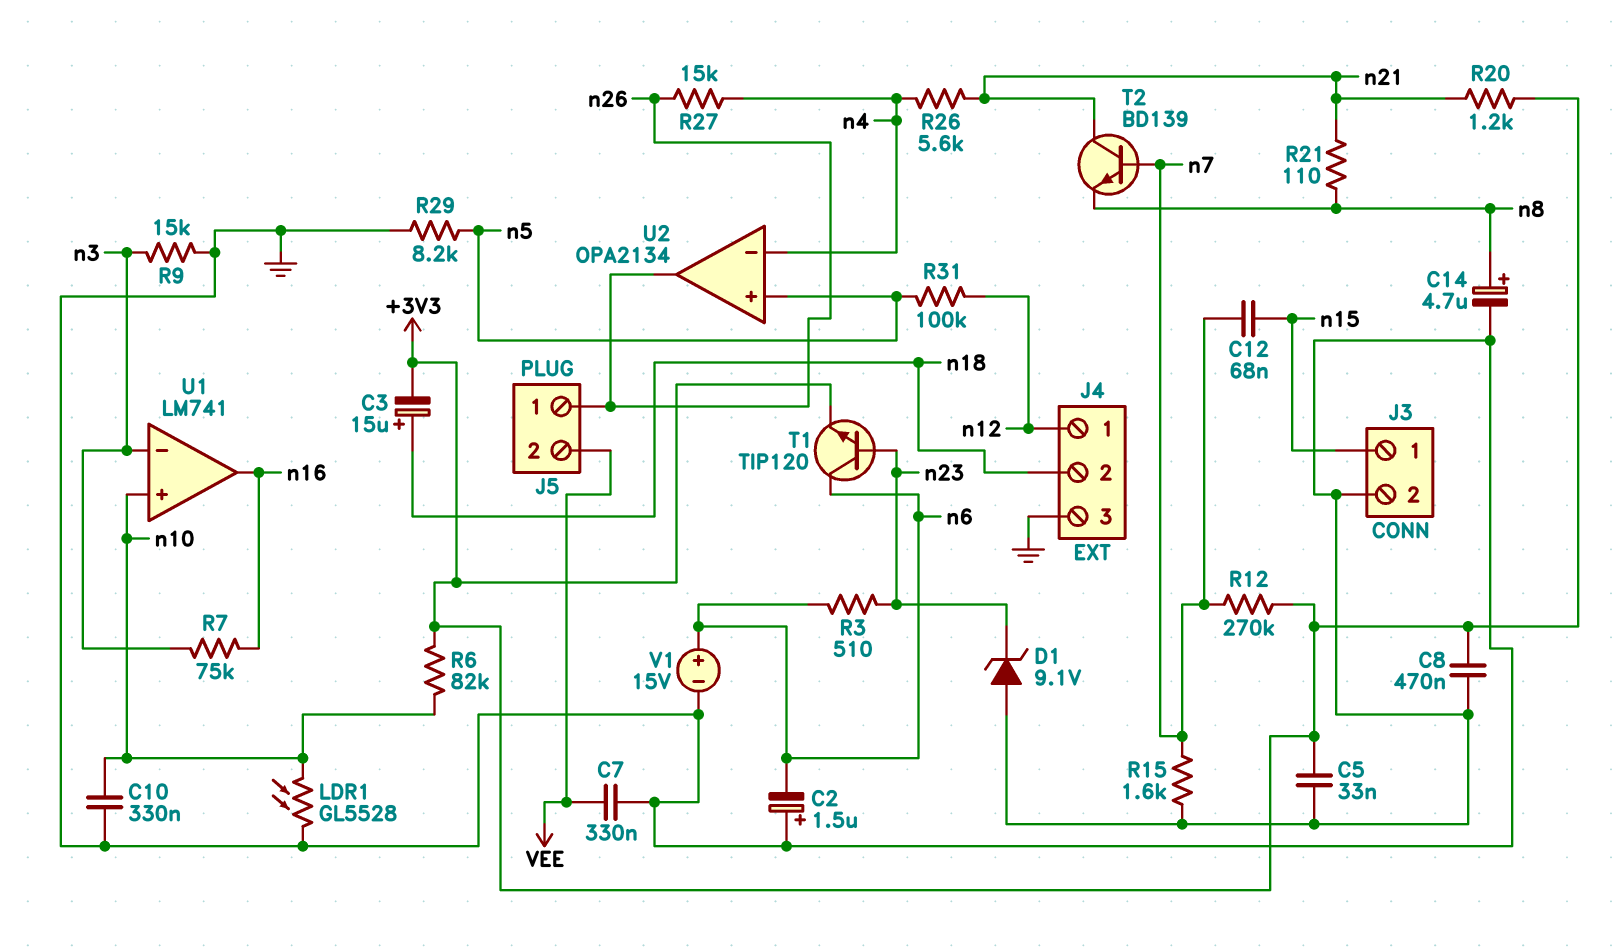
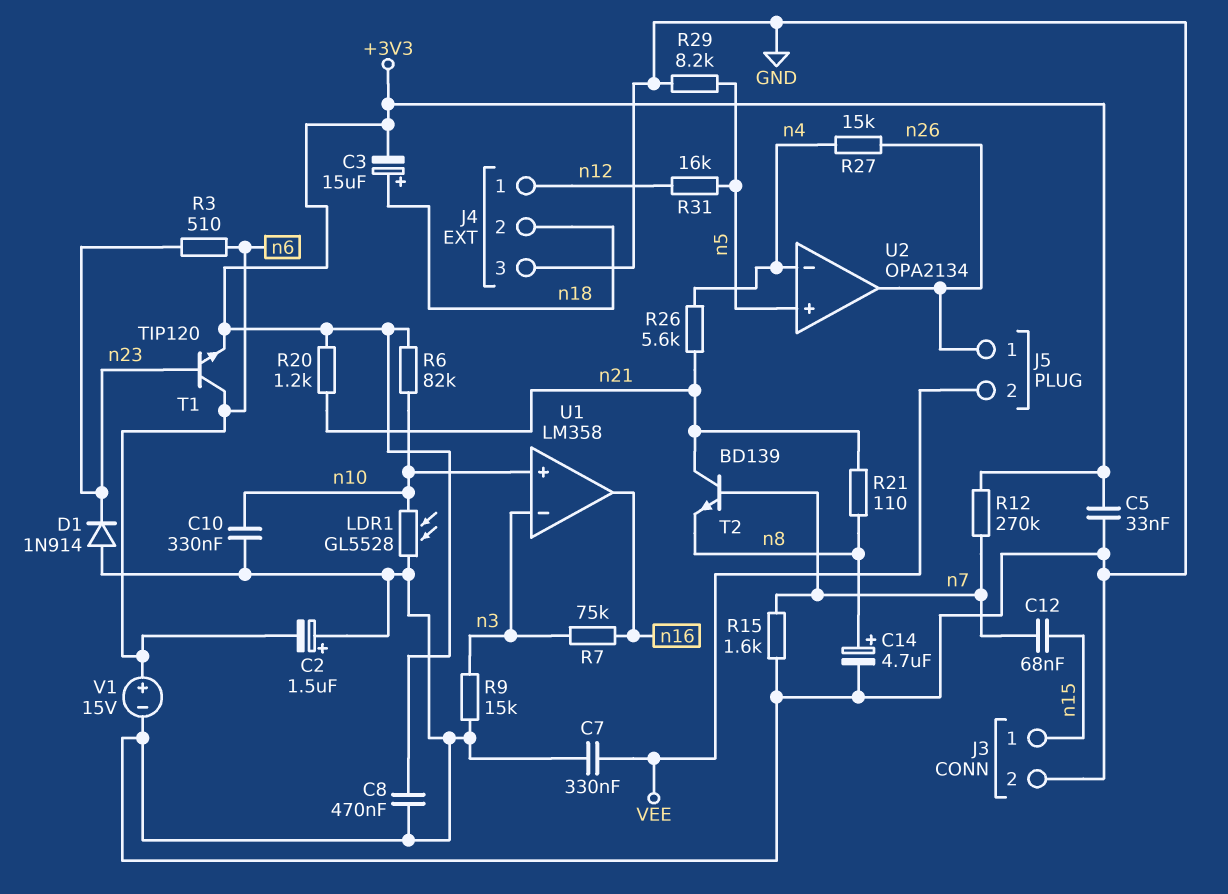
D1: zener 9.1V (A GND, K n23) -> diode 1N914 (A GND, K n23)
R31: 100k (n5, n12) -> 16k (n5, n12)
U1: LM741 -> LM358

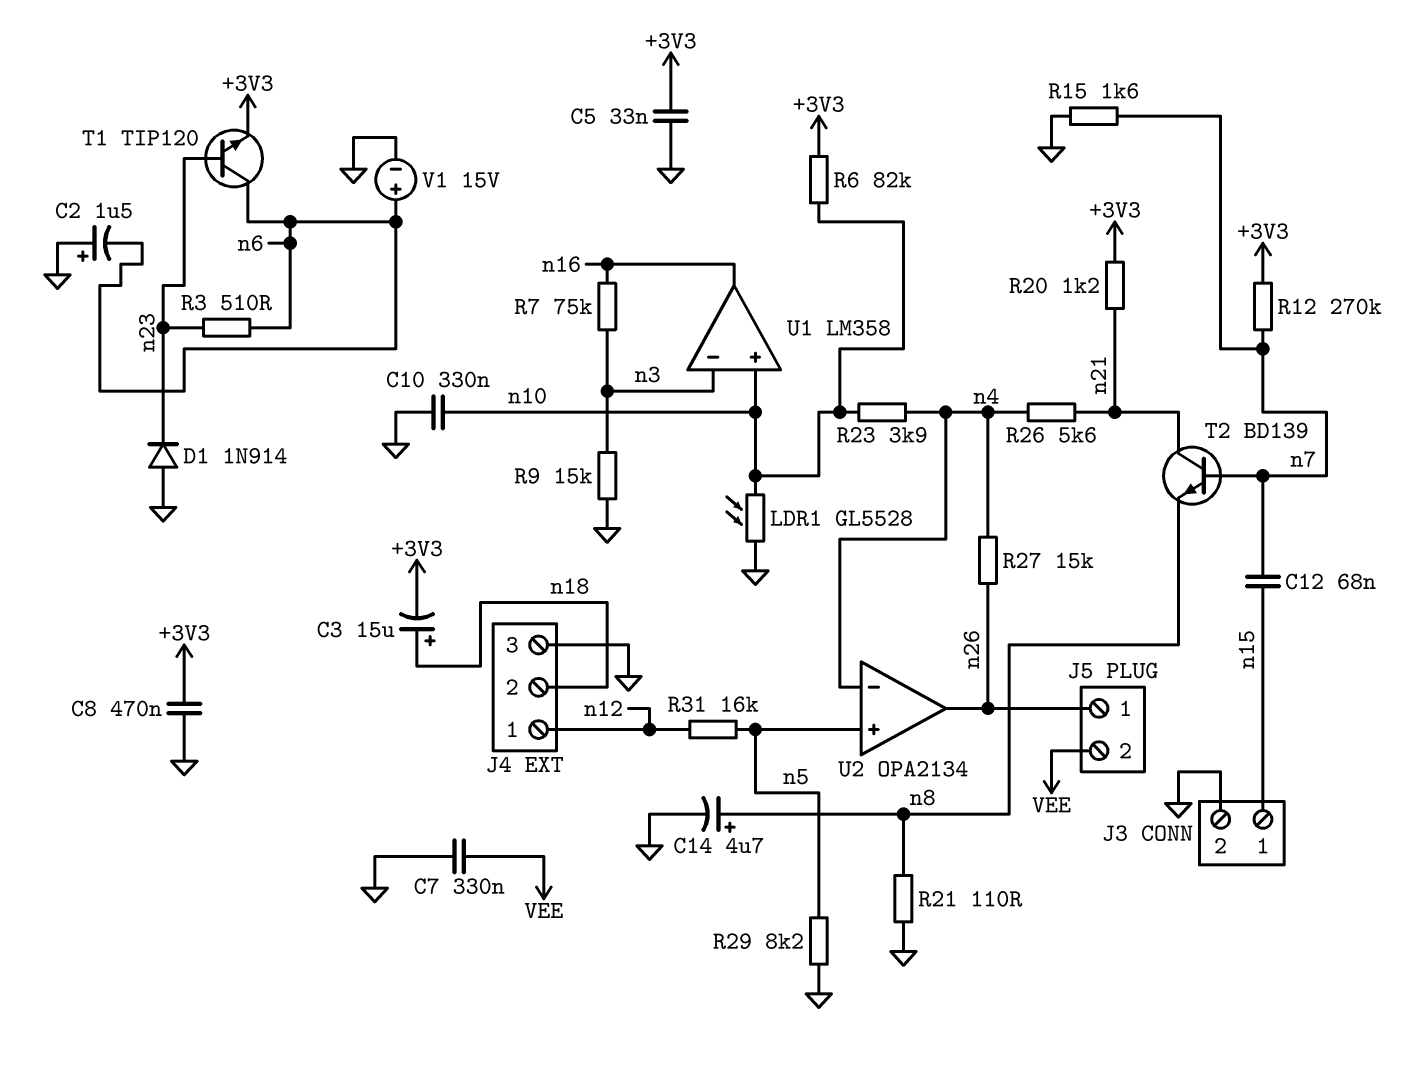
R21: 110 (n8, n21) -> 110 (GND, n8)
R23: none -> 3.9k (n4, n10)

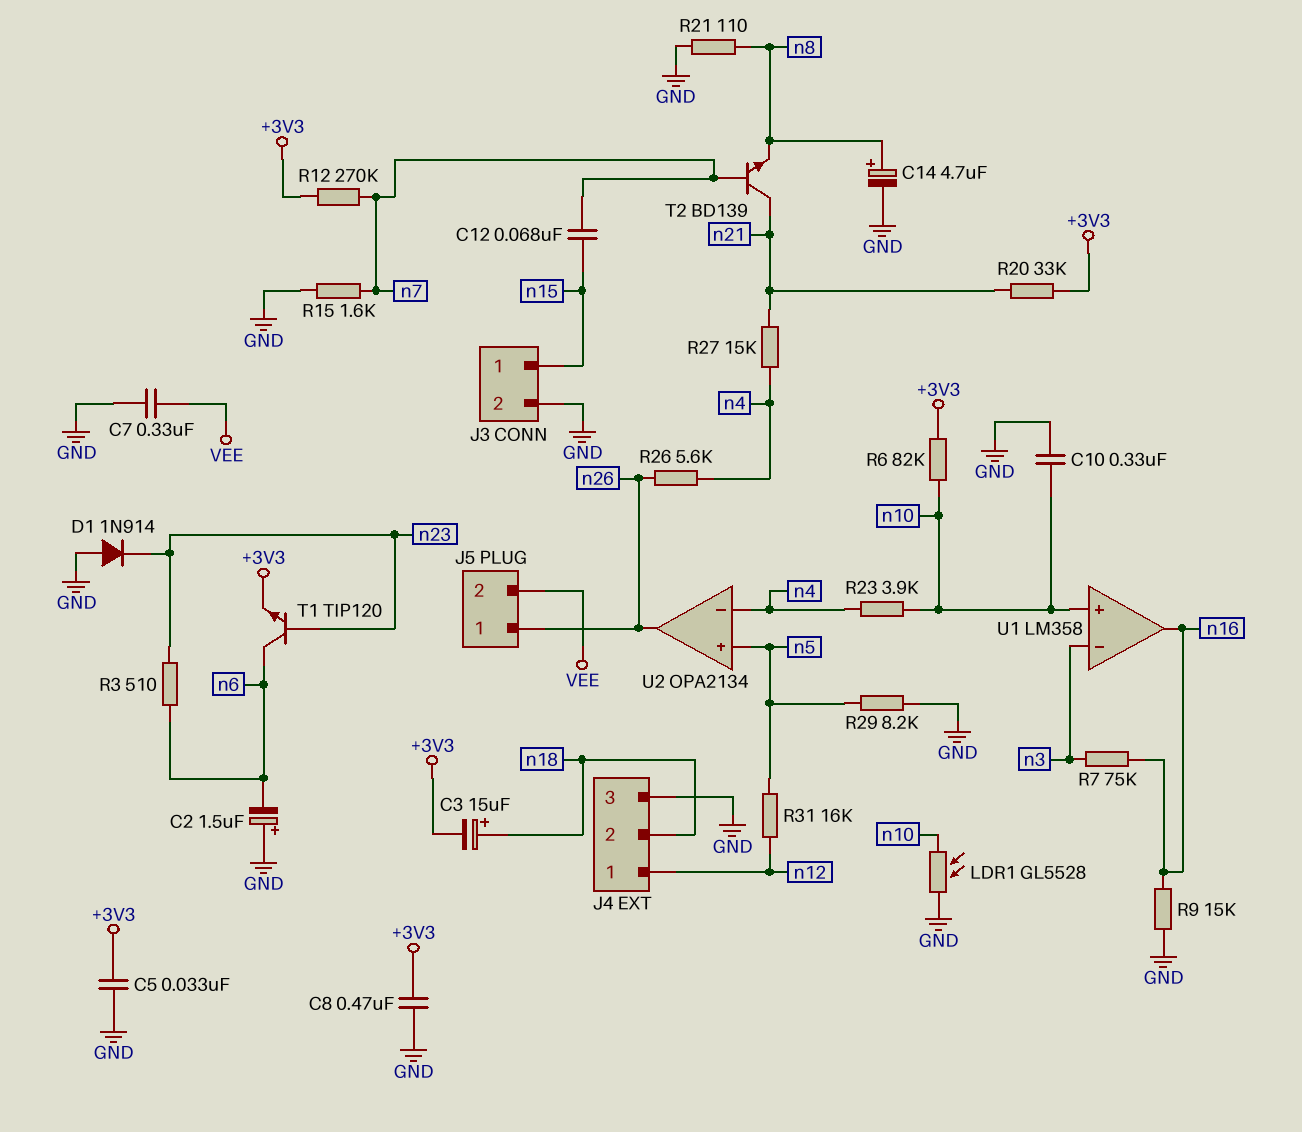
R9: 15k (GND, n3) -> 15k (GND, n16)
R20: 1.2k (+3V3, n21) -> 33k (+3V3, n21)
R26: 5.6k (n4, n21) -> 5.6k (n4, n26)
R27: 15k (n4, n26) -> 15k (n4, n21)
V1: 15V (plus n6, minus GND) -> none

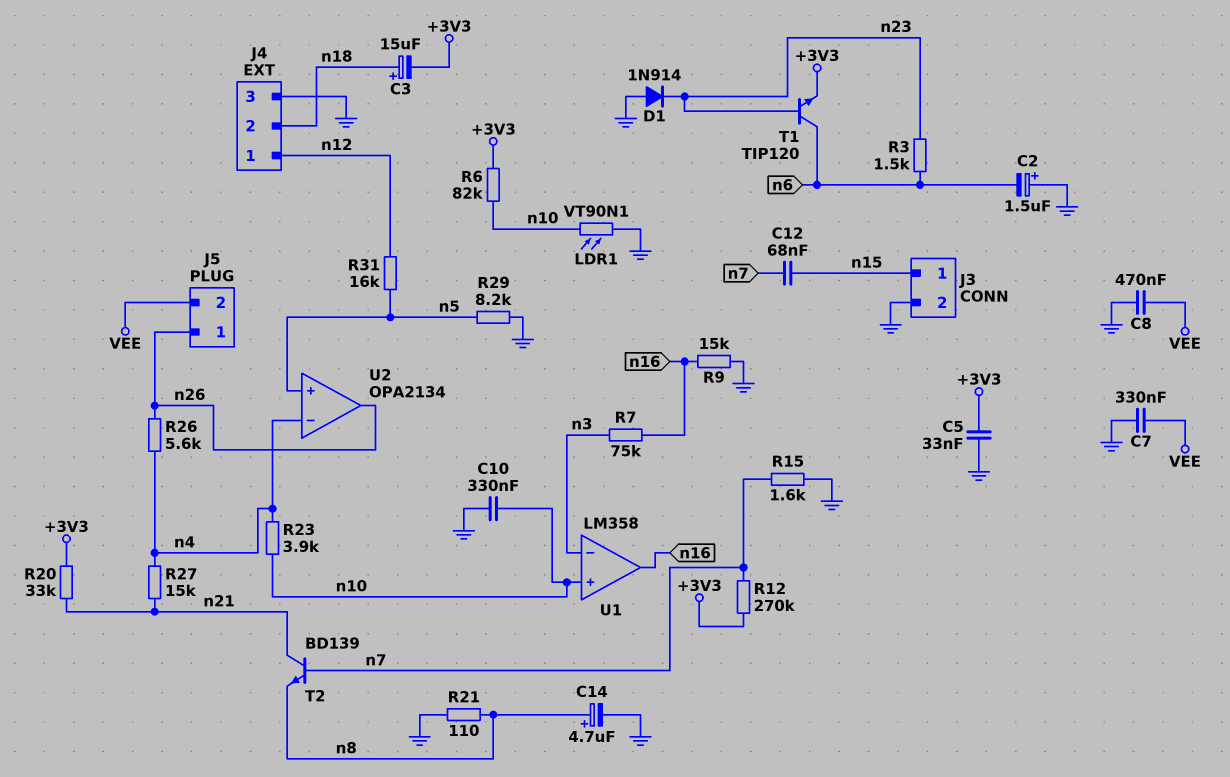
C8: 470nF (+3V3, GND) -> 470nF (GND, VEE)
LDR1: GL5528 (GND, n10) -> VT90N1 (GND, n10)
R3: 510 (n6, n23) -> 1.5k (n6, n23)

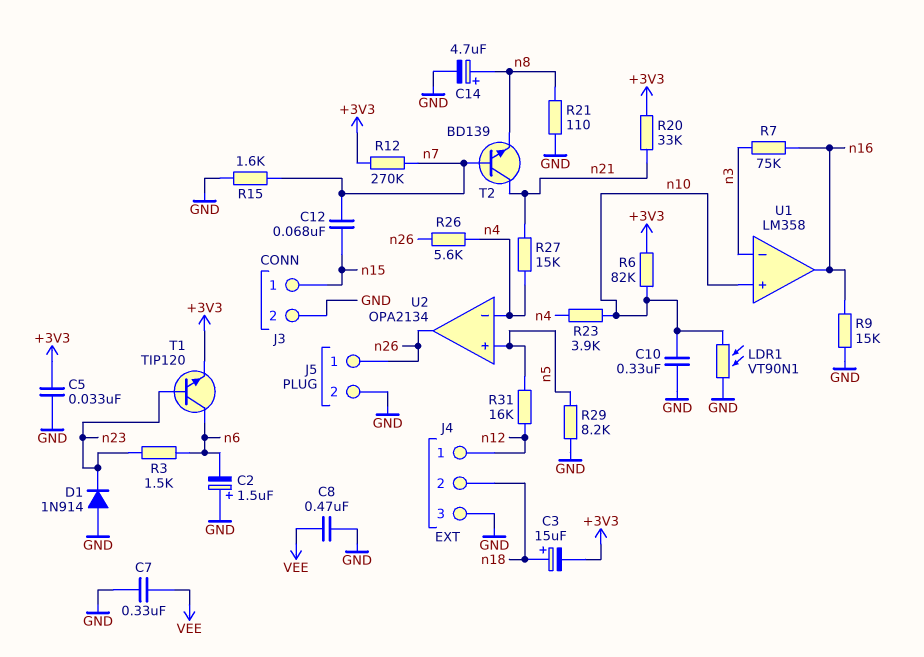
J5 pin 2: VEE -> GND

